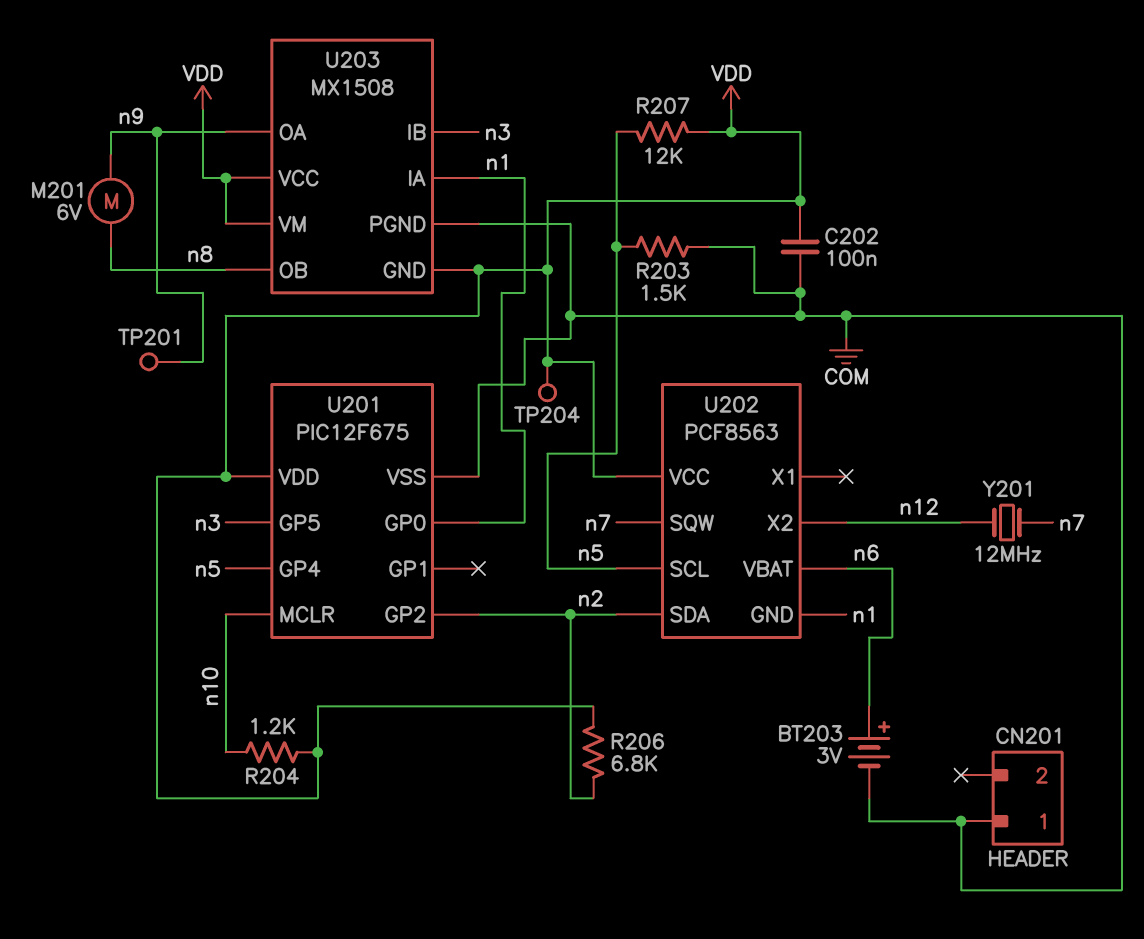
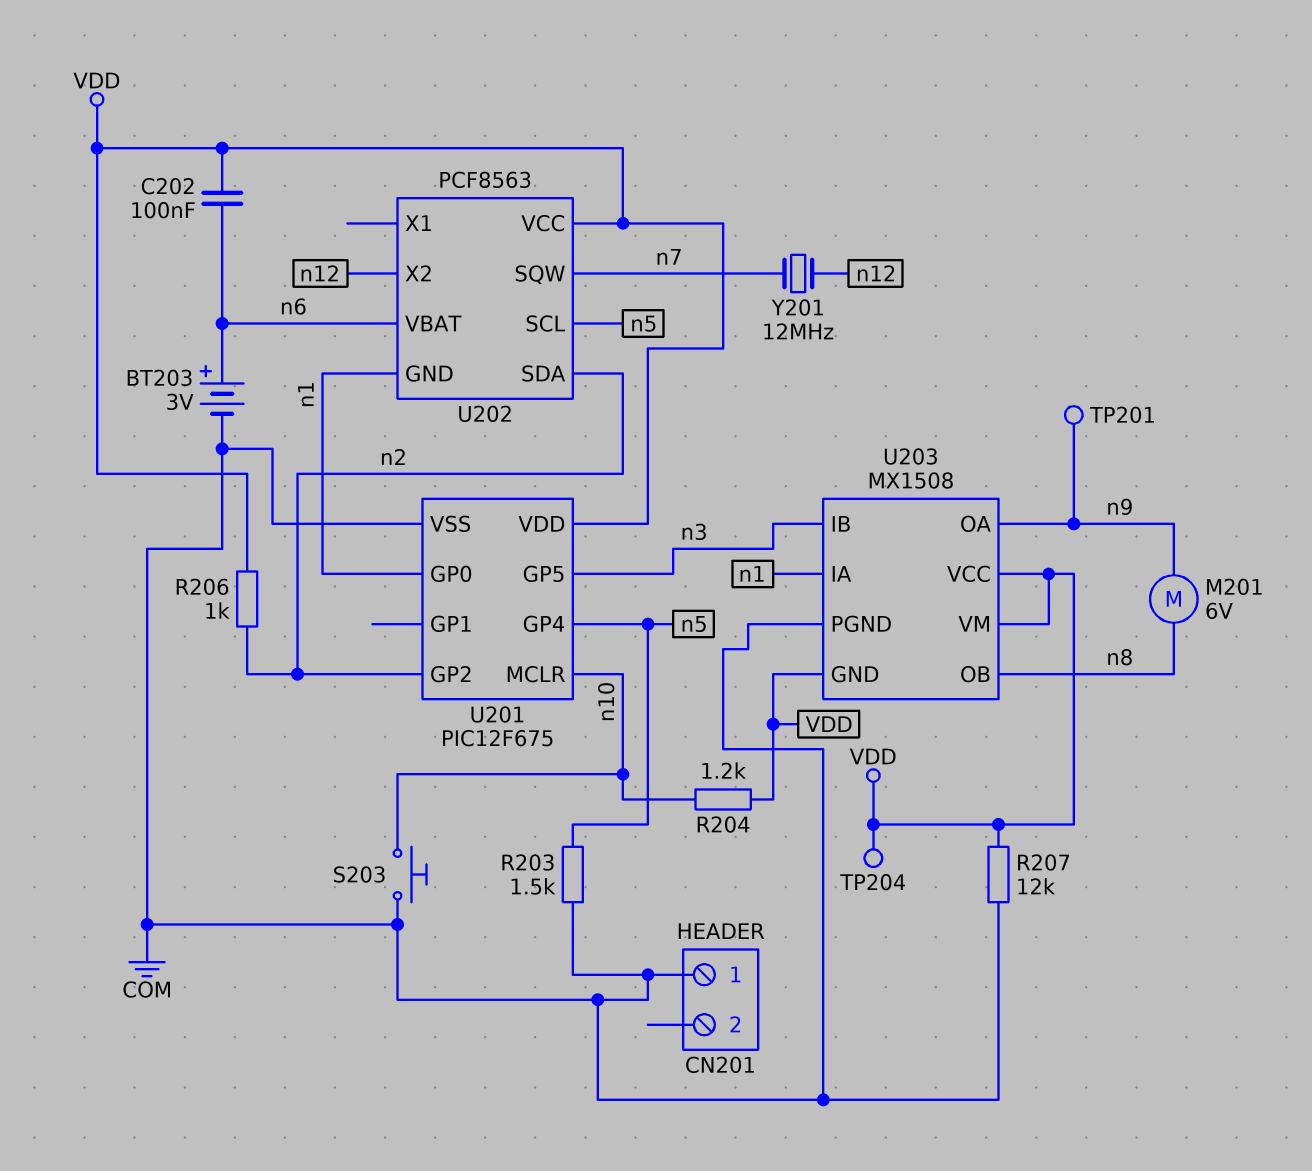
C202: 100nF (COM, VDD) -> 100nF (VDD, n6)
R206: 6.8k (VDD, n2) -> 1k (VDD, n2)
R207: 12k (VDD, n5) -> 12k (COM, VDD)
S203: none -> button (COM, n10)

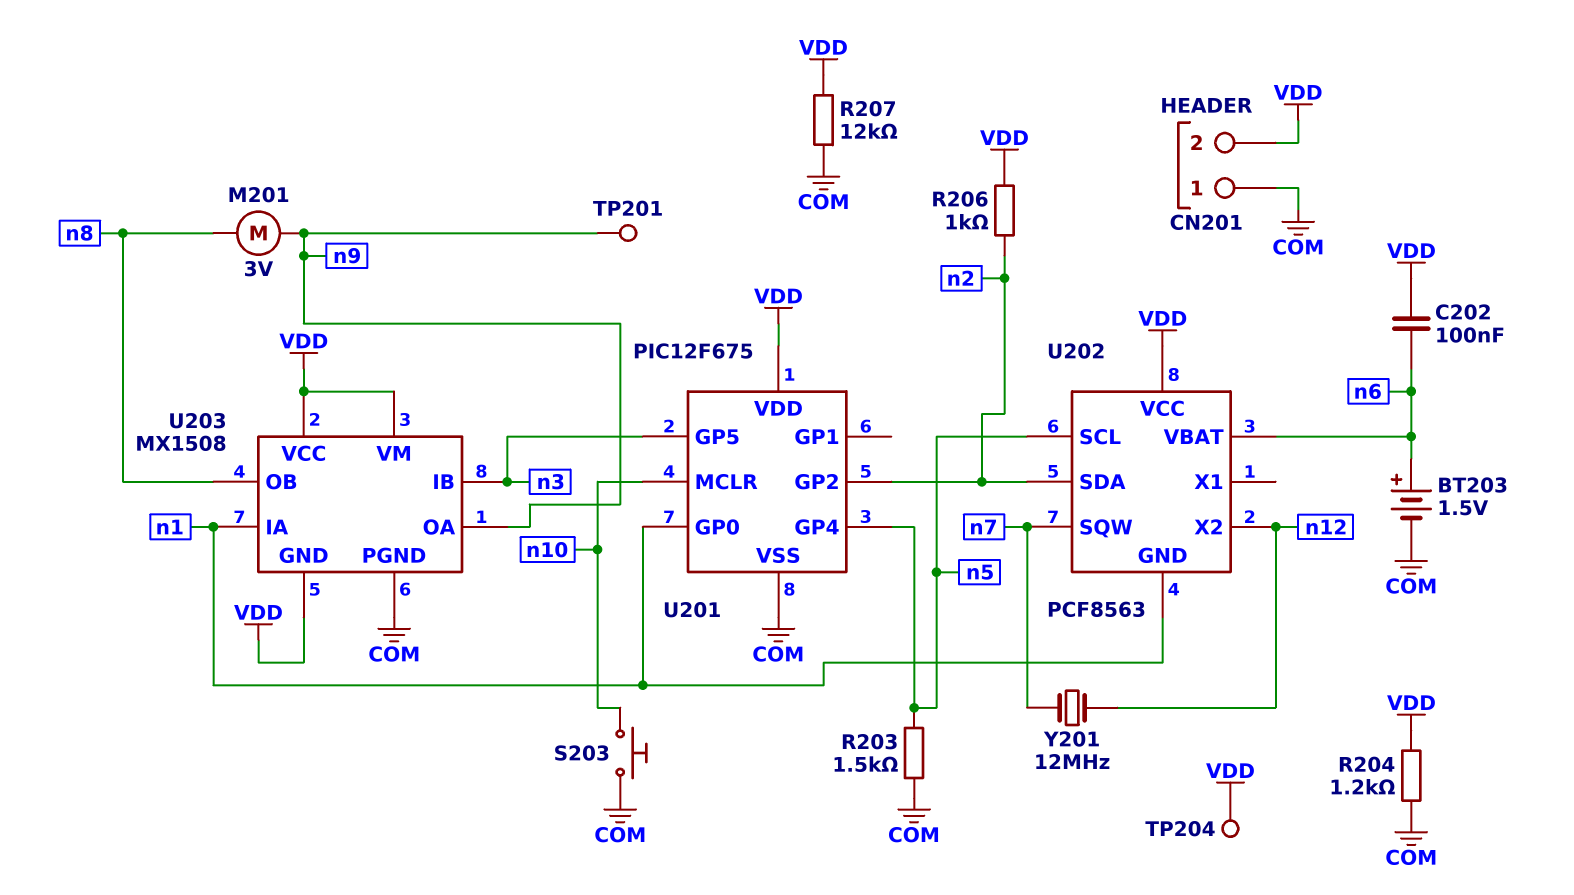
BT203: 3V (plus n6, minus COM) -> 1.5V (plus n6, minus COM)
CN201 pin 2: none -> VDD
M201: motor 6V (n8, n9) -> motor 3V (n8, n9)
R204: 1.2k (VDD, n10) -> 1.2k (COM, VDD)

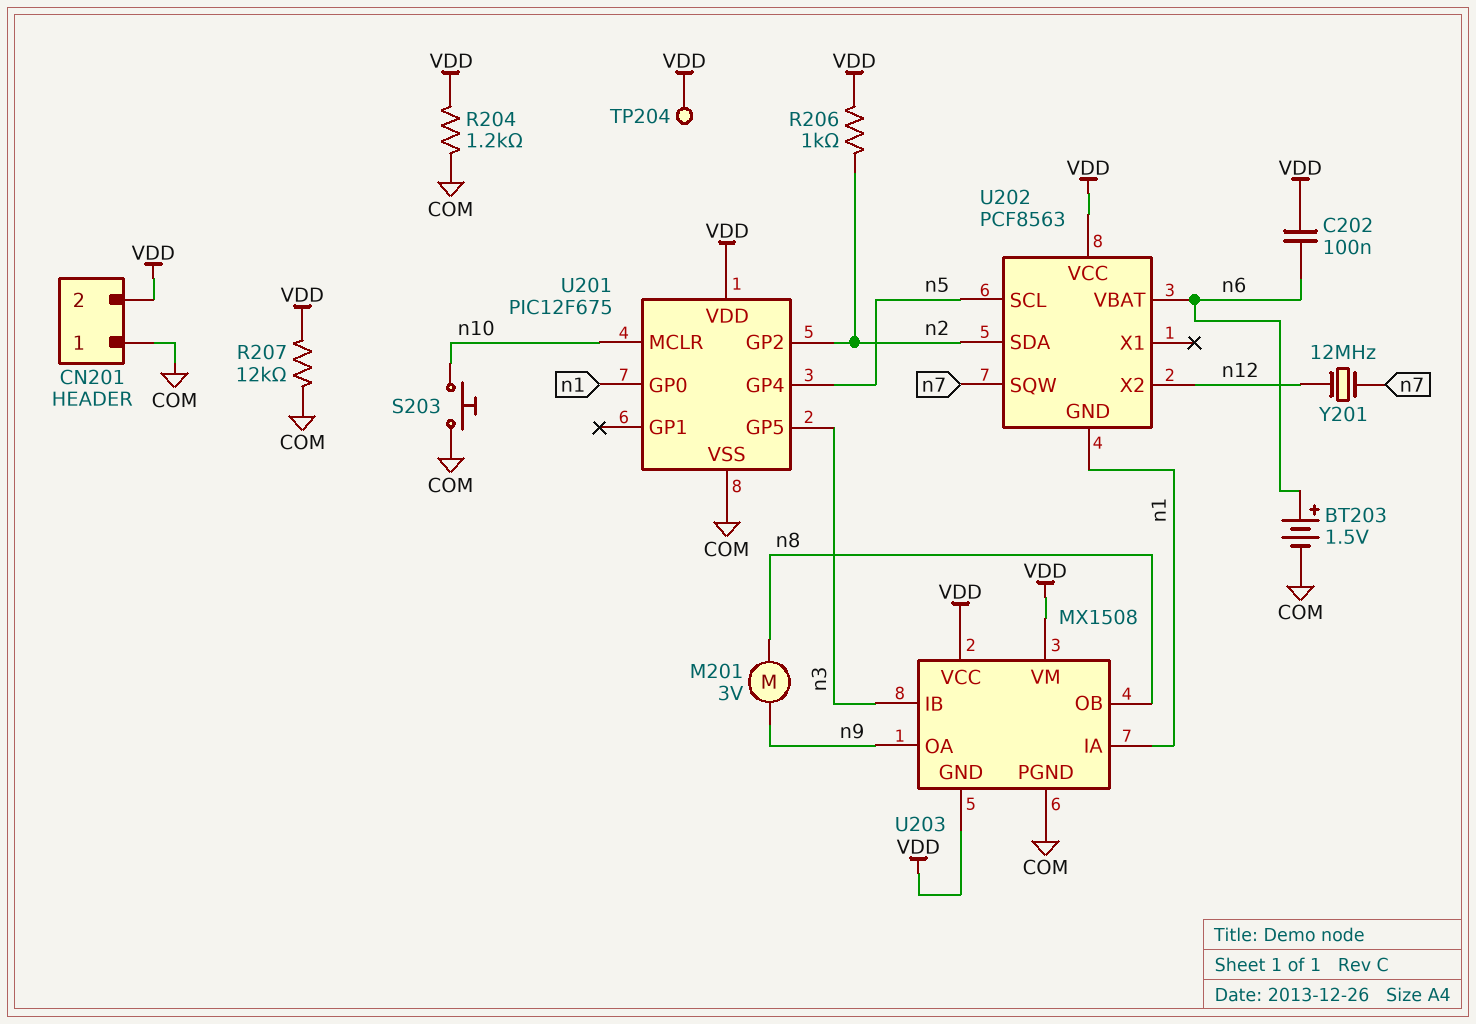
R203: 1.5k (COM, n5) -> none
TP201: test point (n9) -> none

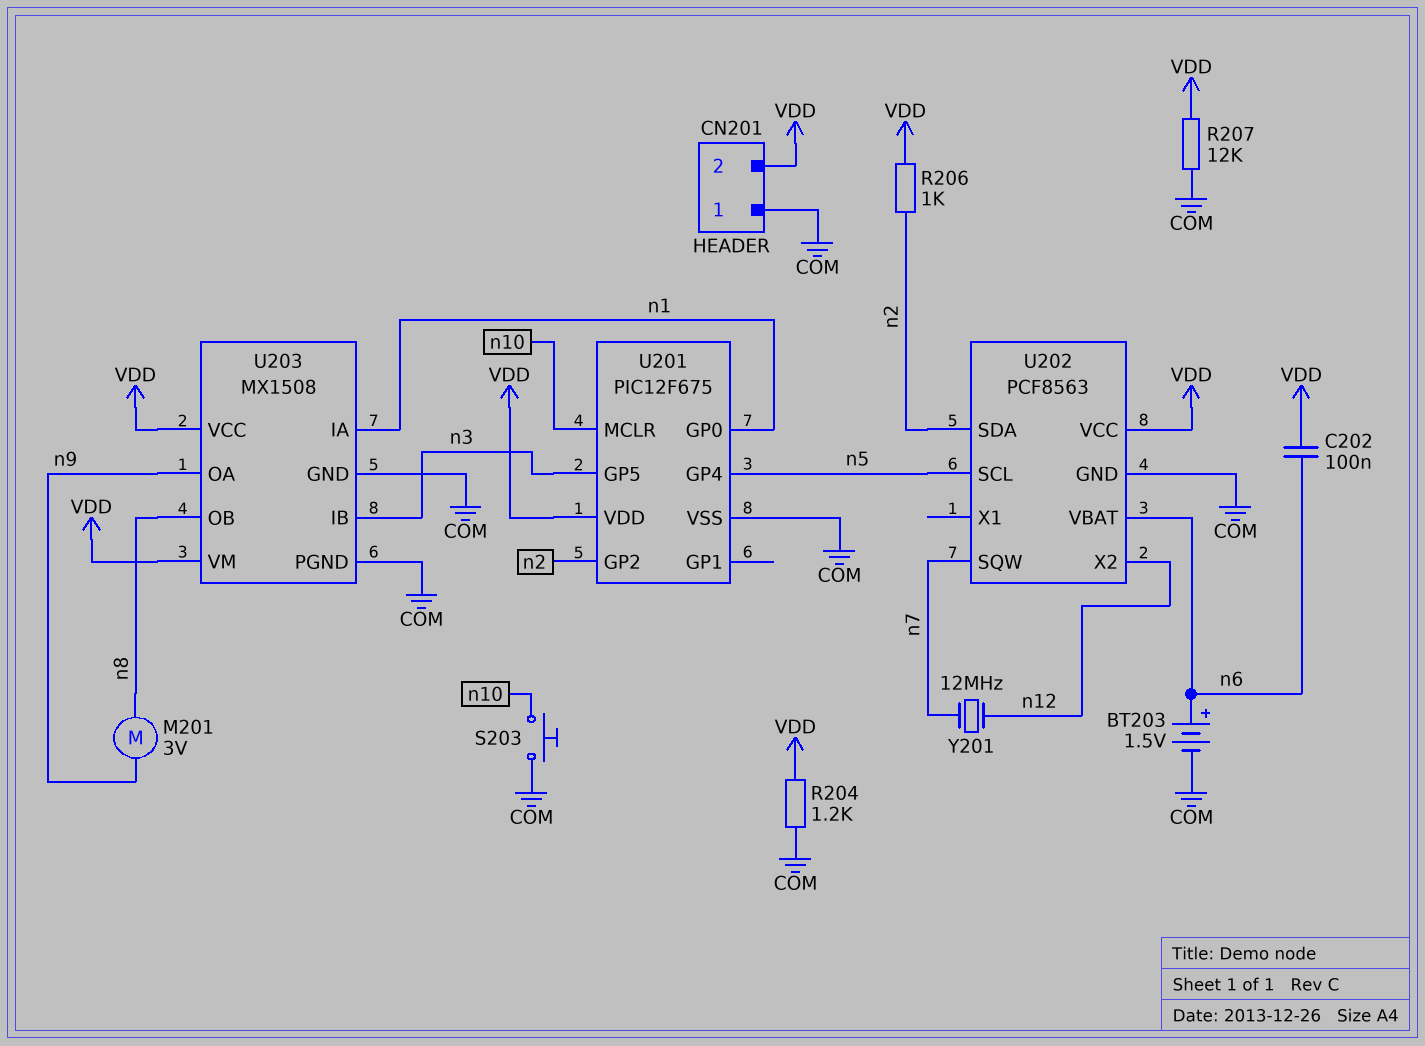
TP204: test point (VDD) -> none
U202 pin GND: n1 -> COM
U203 pin GND: VDD -> COM

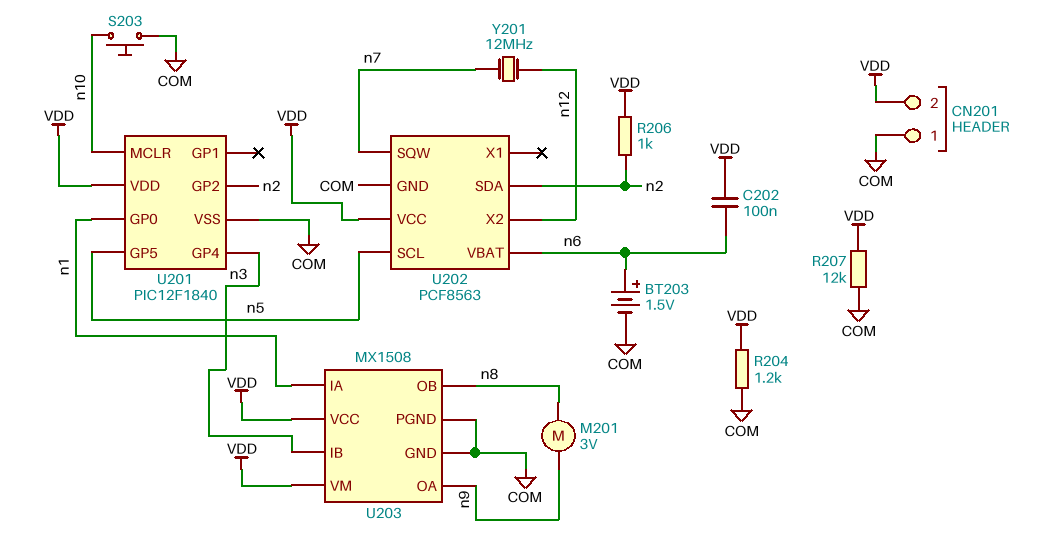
U201: PIC12F675 -> PIC12F1840
U201 pin GP4: n5 -> n3
U201 pin GP5: n3 -> n5

